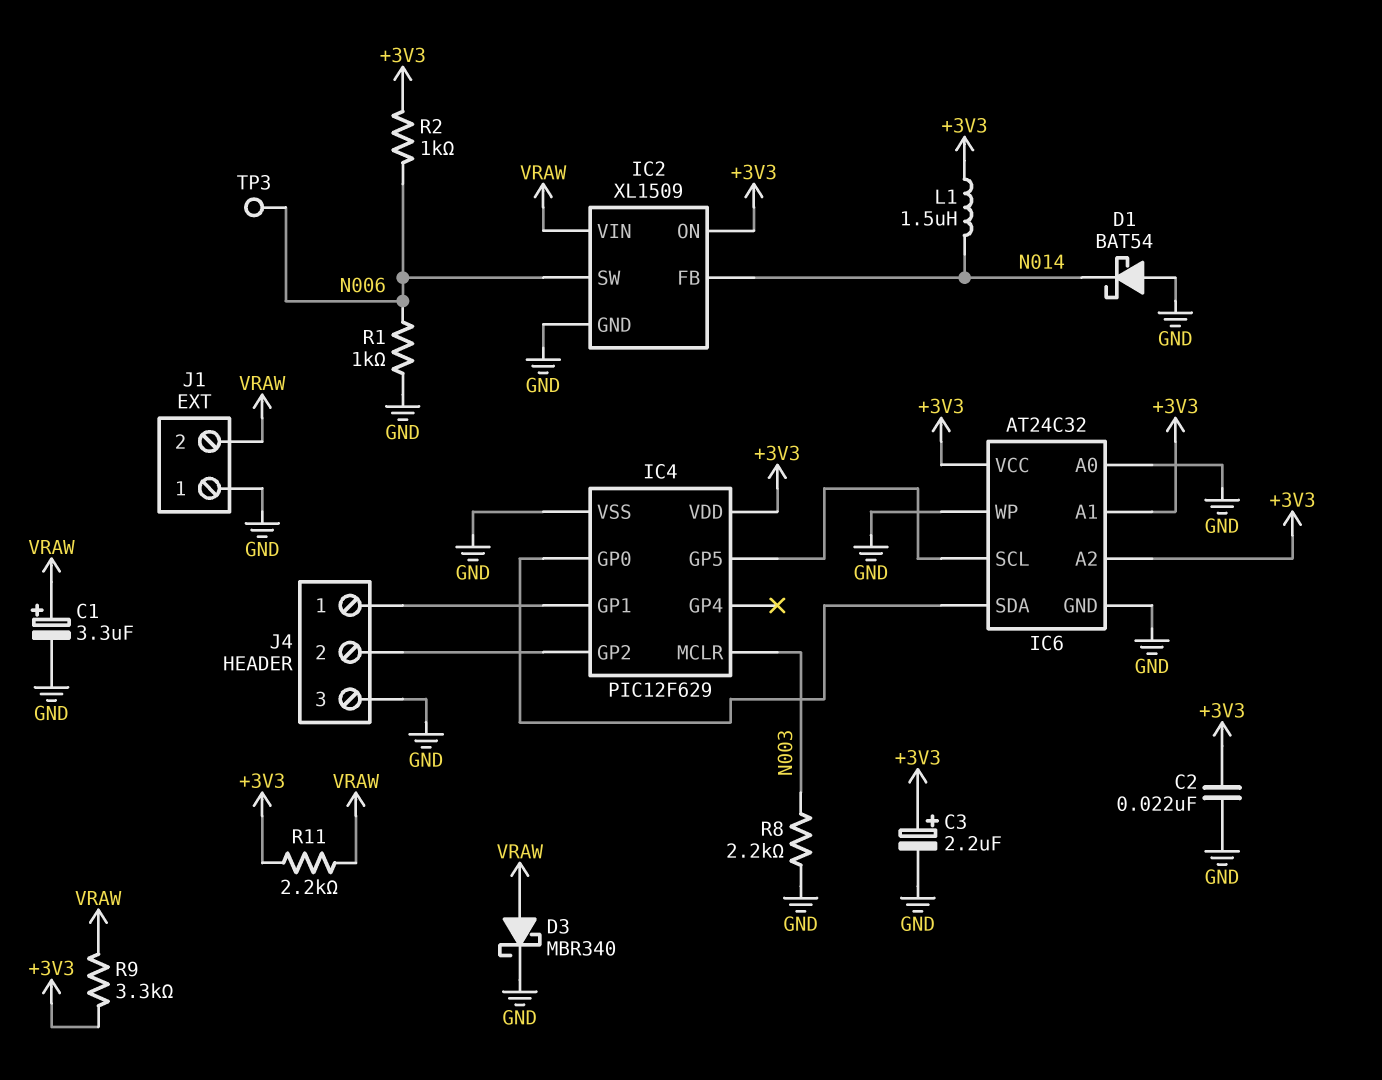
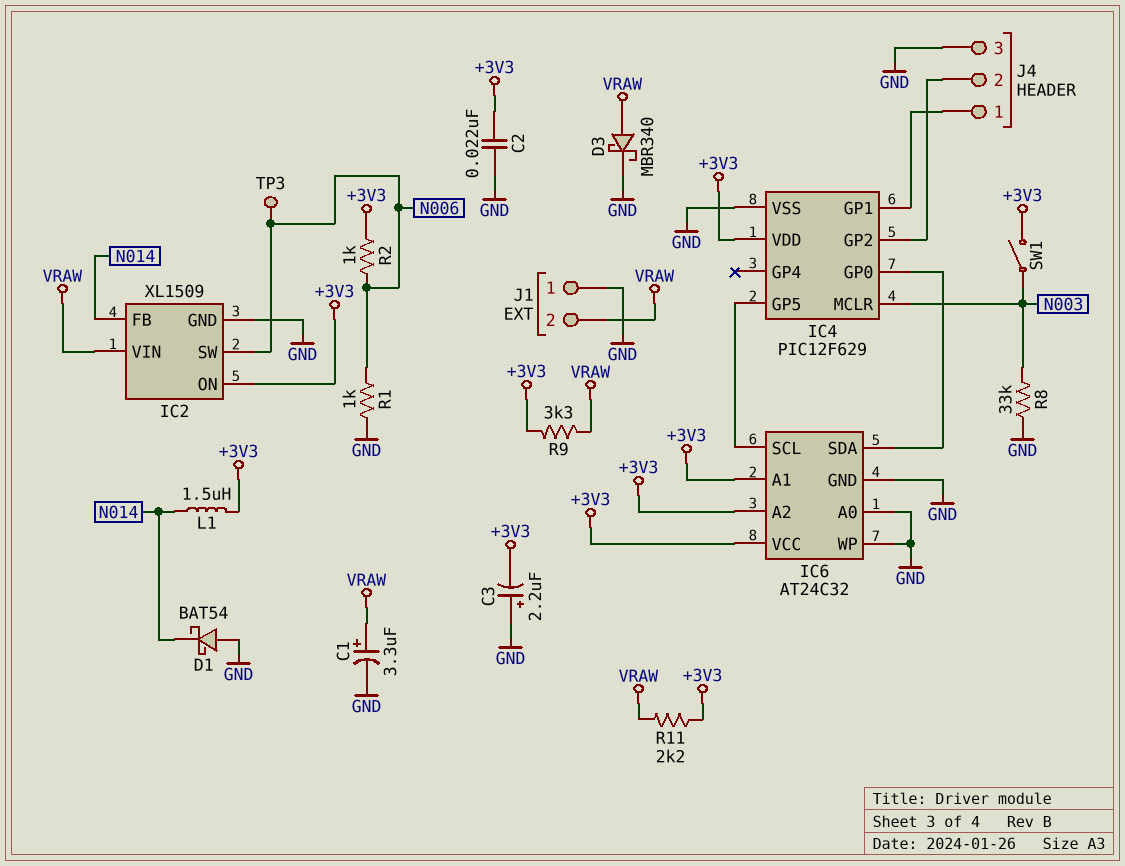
C3: 2.2uF (plus +3V3, minus GND) -> 2.2uF (plus GND, minus +3V3)
R8: 2.2k (GND, N003) -> 33k (GND, N003)
SW1: none -> switch (+3V3, N003)

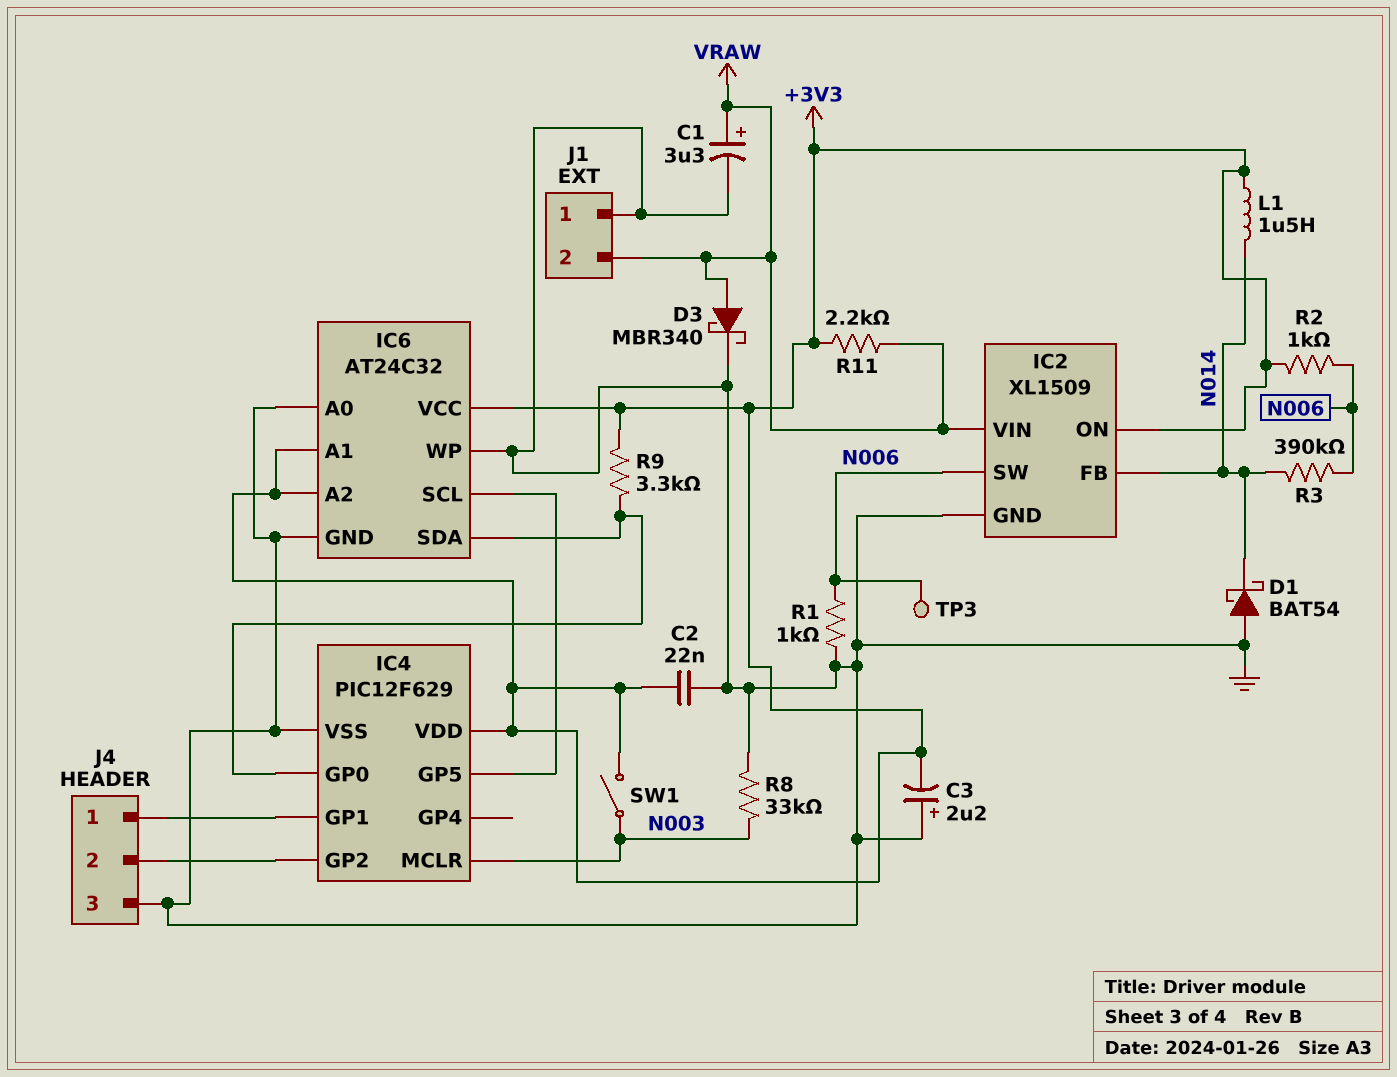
R3: none -> 390k (N006, N014)
R9: 3.3k (+3V3, VRAW) -> 3.3k (+3V3, IC4/GP0)

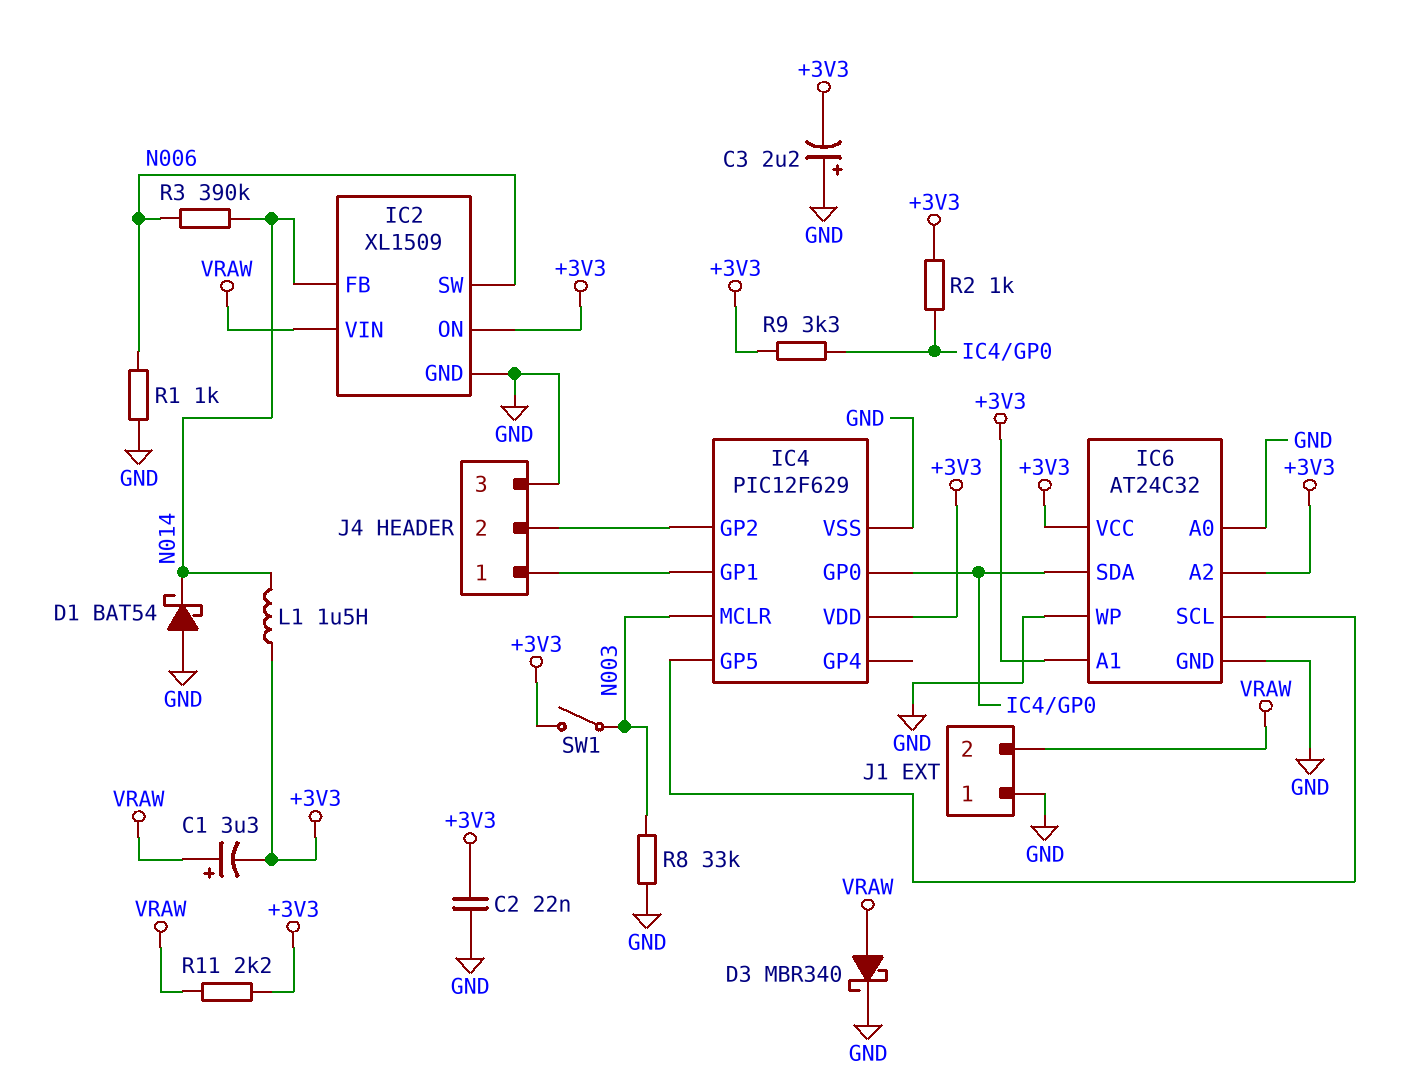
C1: 3.3uF (plus VRAW, minus GND) -> 3.3uF (plus VRAW, minus +3V3)
R2: 1k (+3V3, N006) -> 1k (+3V3, IC4/GP0)
TP3: test point (N006) -> none

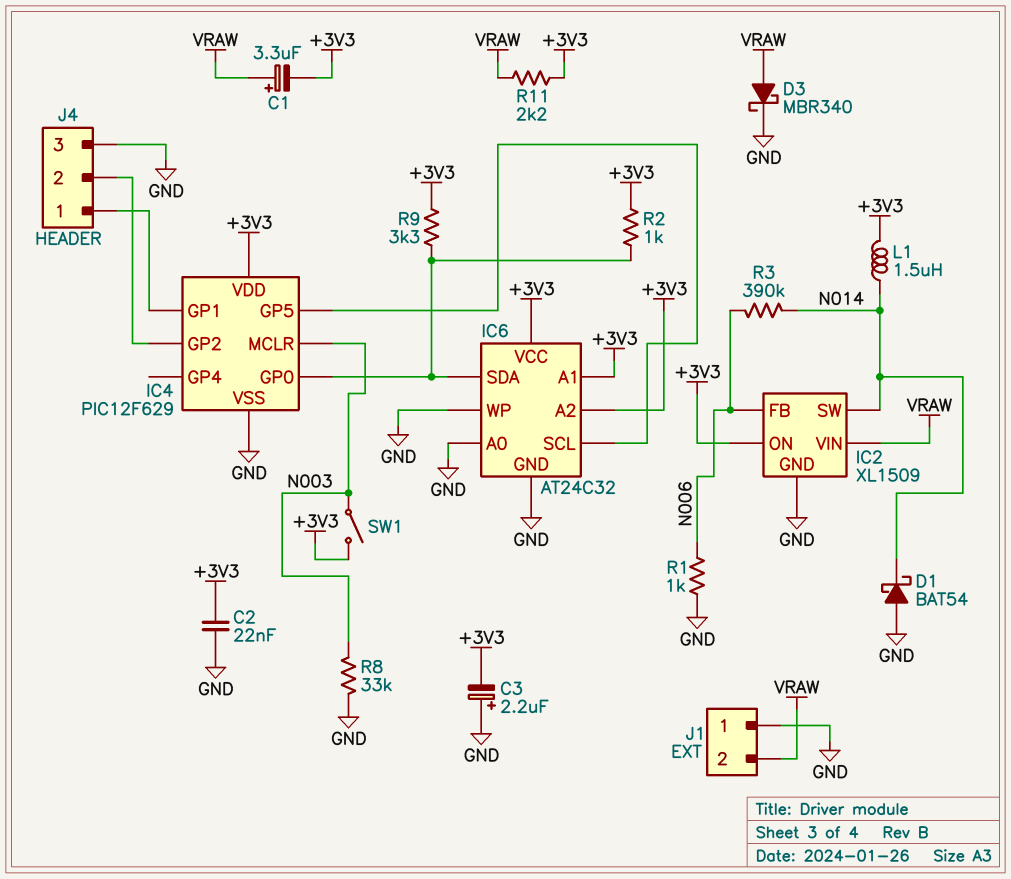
IC2 pin FB: N014 -> N006
IC2 pin SW: N006 -> N014

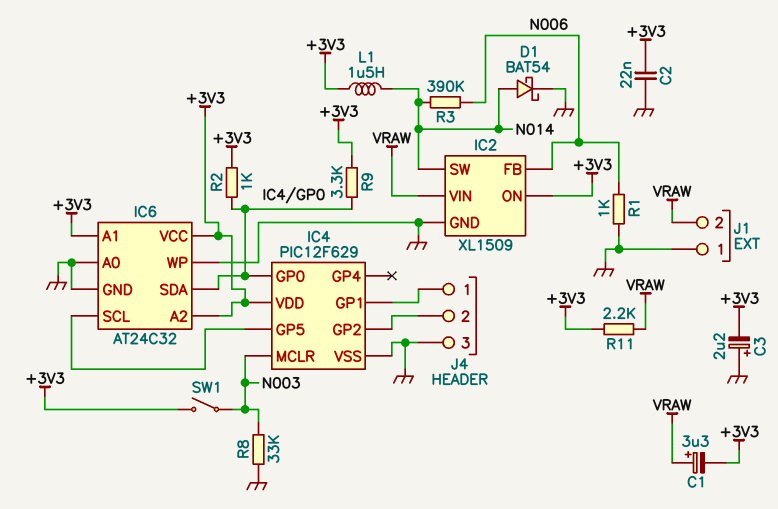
D1: schottky BAT54 (A GND, K N014) -> schottky BAT54 (A N014, K GND)
D3: schottky MBR340 (A VRAW, K GND) -> none

